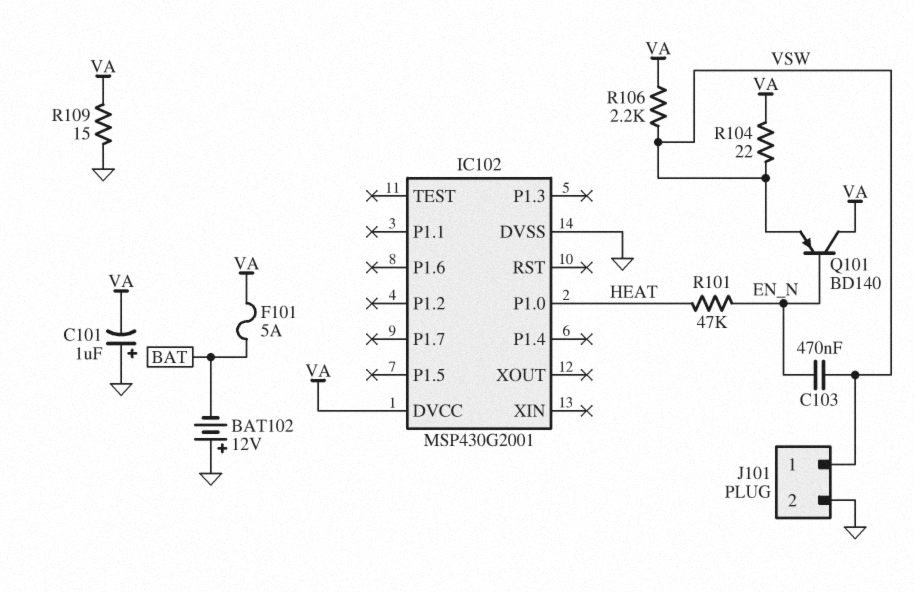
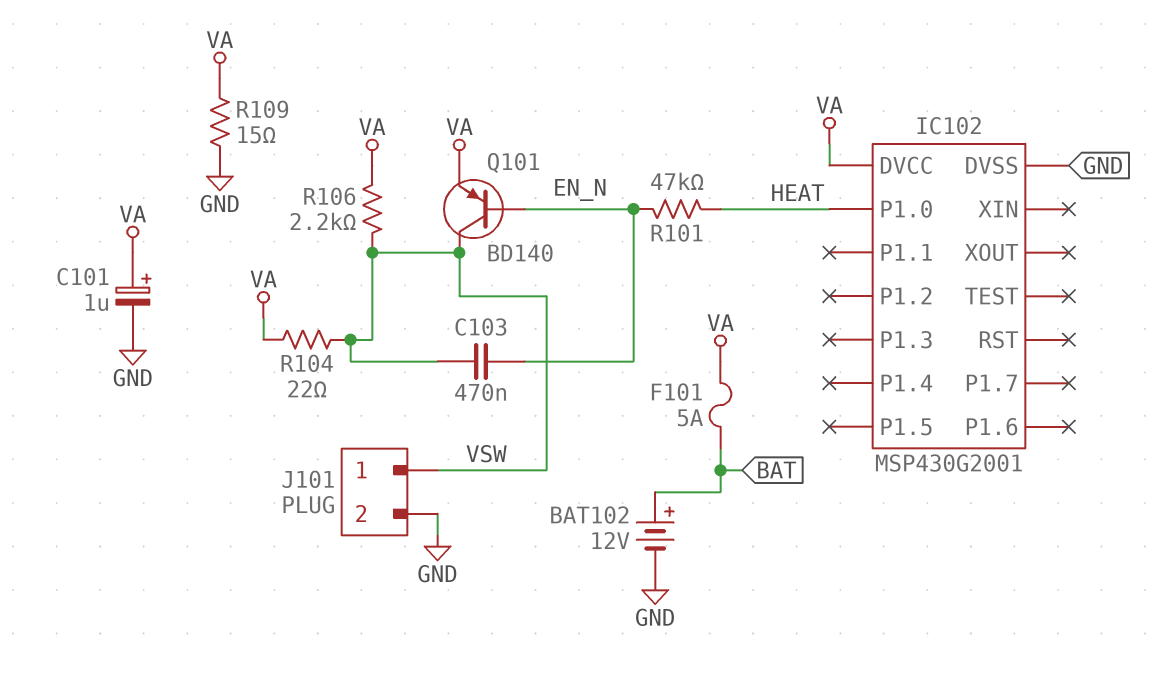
BAT102: 12V (plus GND, minus BAT) -> 12V (plus BAT, minus GND)
C101: 1uF (plus GND, minus VA) -> 1uF (plus VA, minus GND)
Q101: PNP BD140 (B EN_N, C VA, E VSW) -> PNP BD140 (B EN_N, C VSW, E VA)

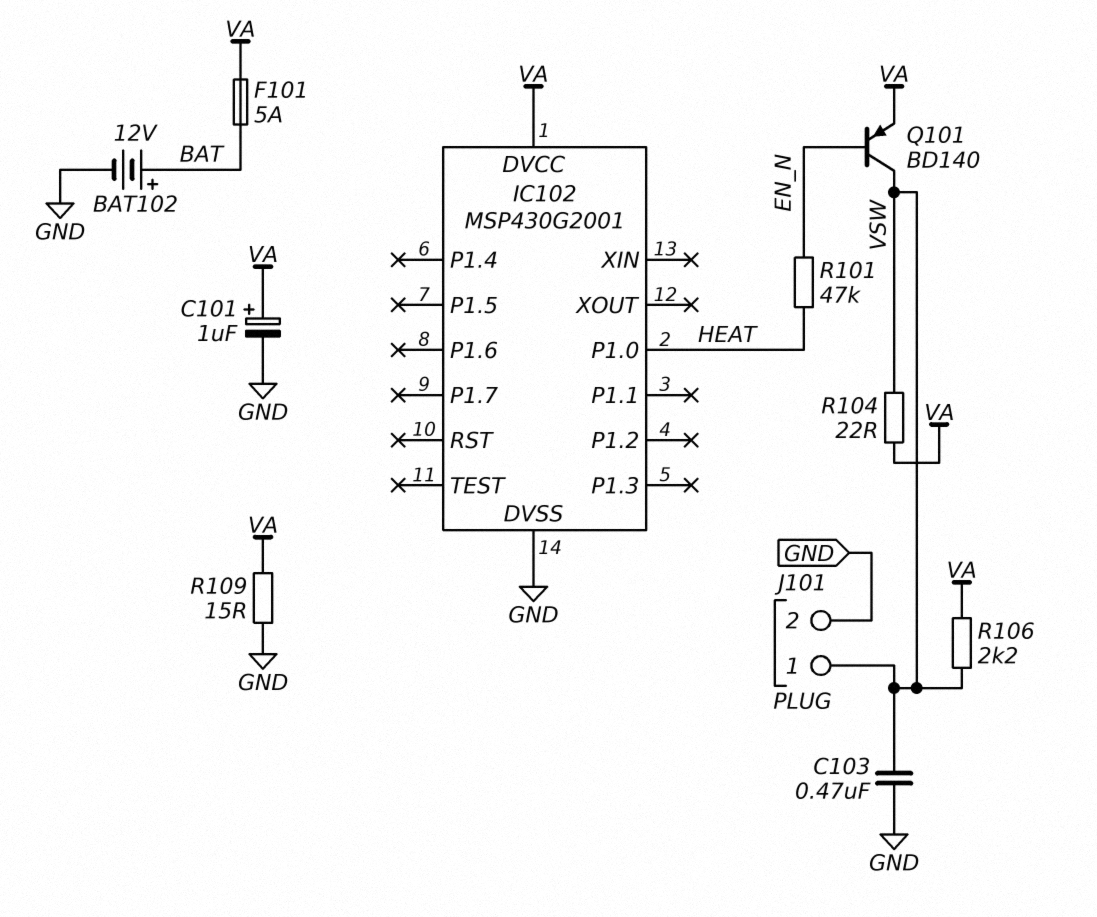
C103: 470nF (EN_N, VSW) -> 470nF (GND, VSW)

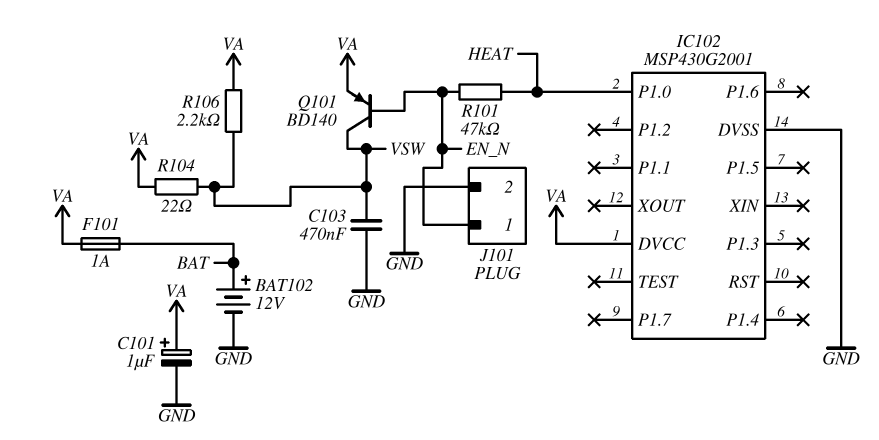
F101: 5A (BAT, VA) -> 1A (BAT, VA)
J101 pin 1: VSW -> EN_N
R109: 15 (GND, VA) -> none

